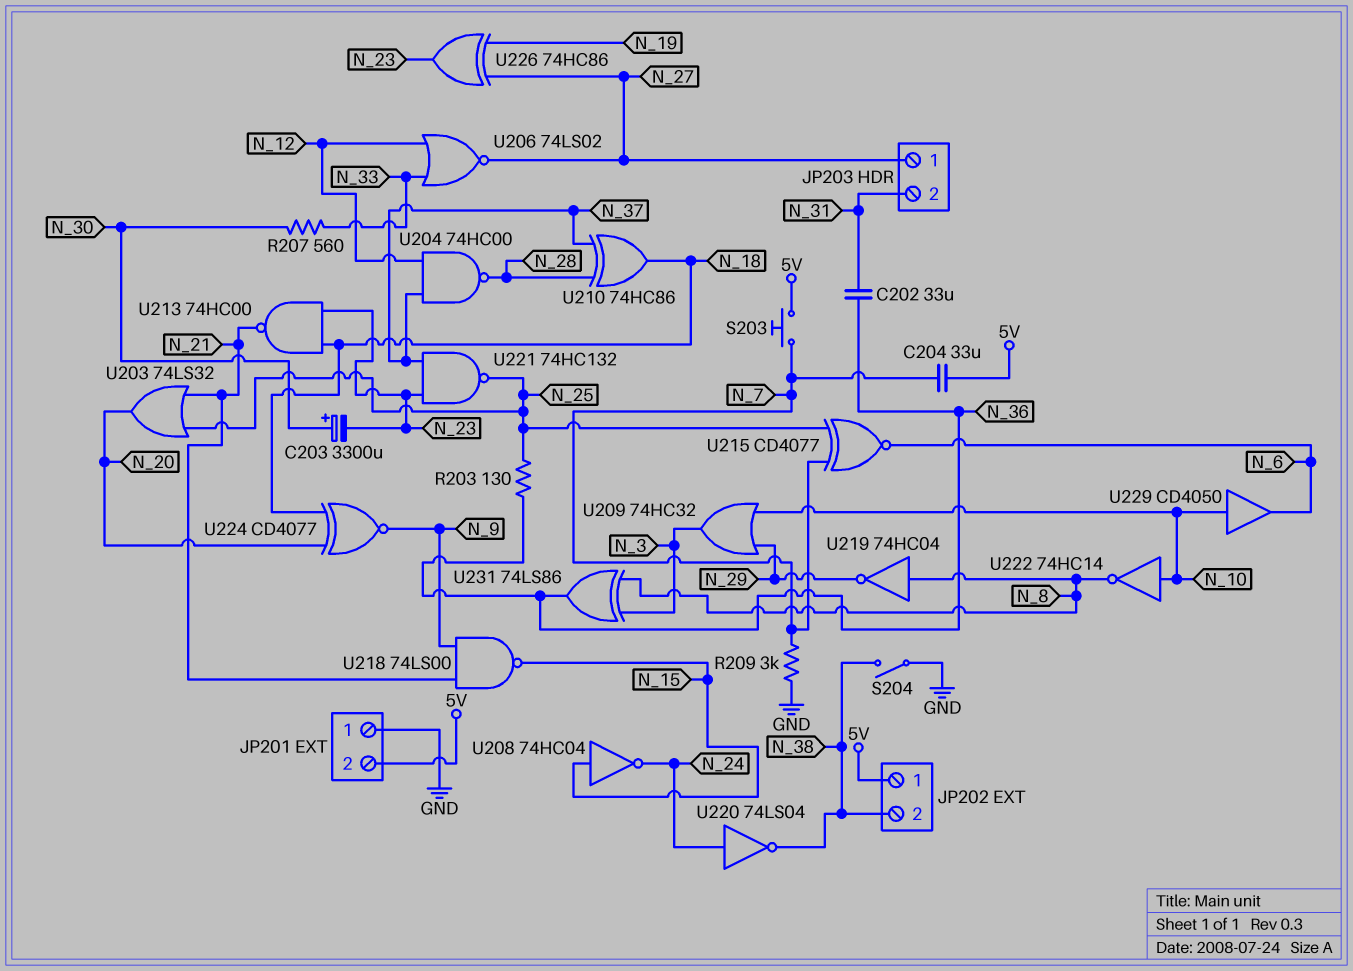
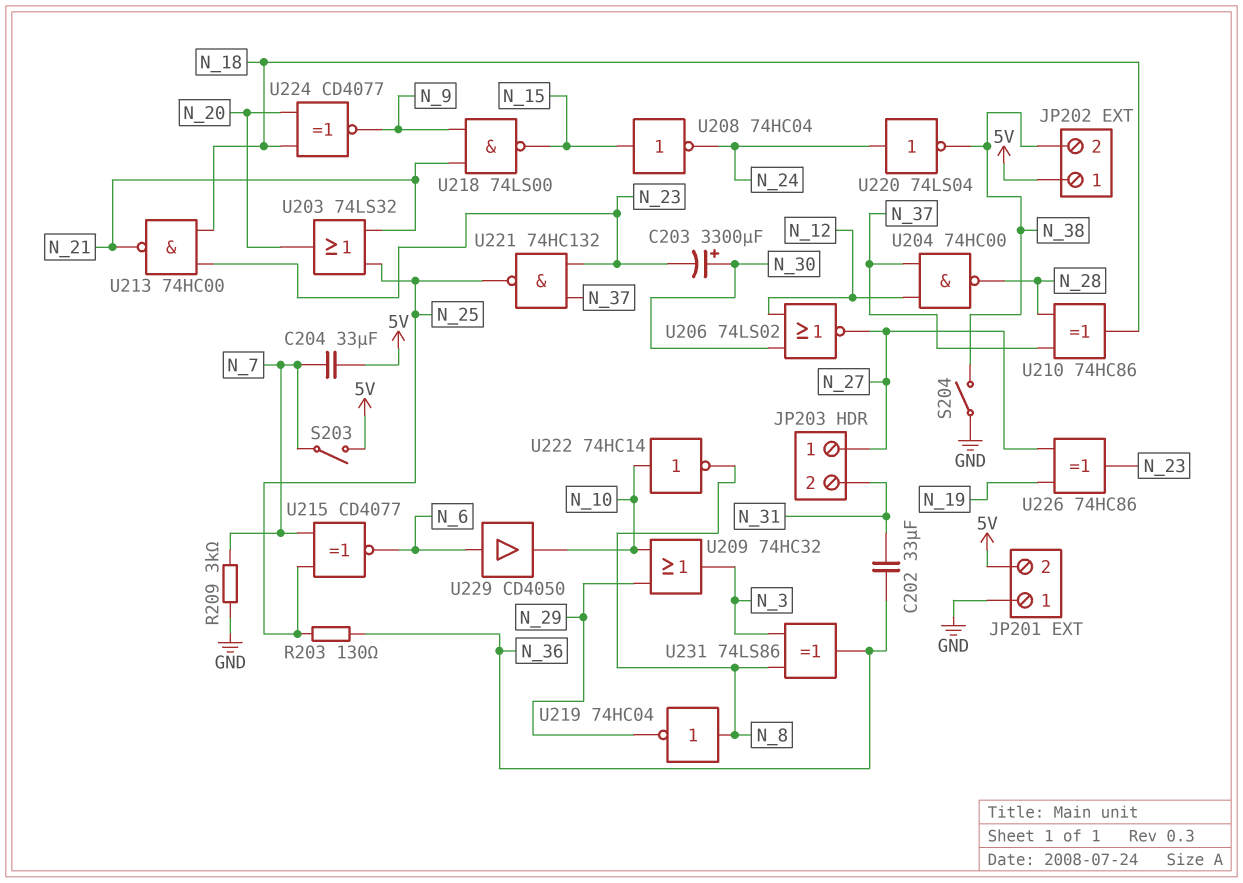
R207: 560 (N_30, N_33) -> none
S203: button (5V, N_7) -> switch (5V, N_7)
U206: NOR 74LS02 (in N_12, in N_33, out N_27) -> NOR 74LS02 (in N_12, in N_30, out N_27)
U229: buffer CD4050 (in N_10, out N_6) -> buffer CD4050 (in N_6, out N_10)

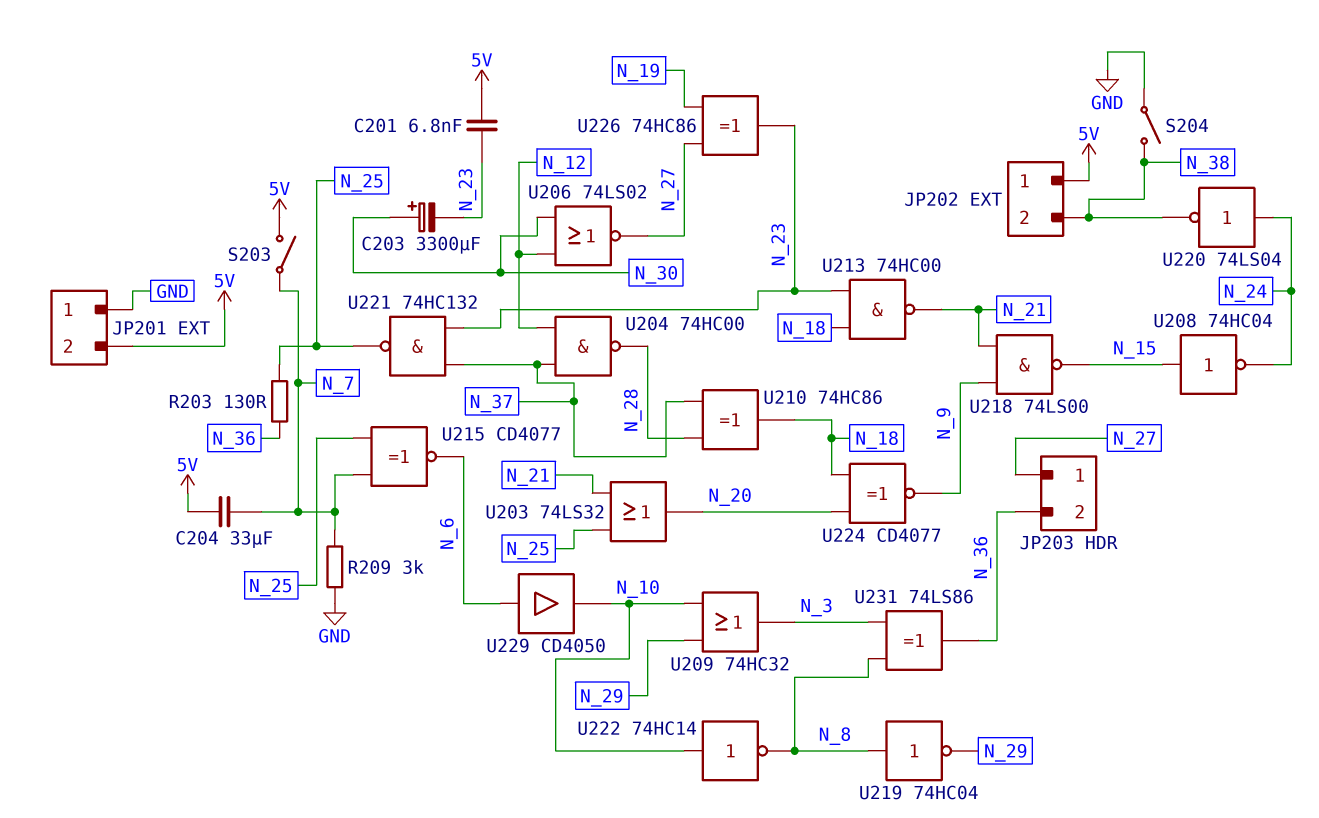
C201: none -> 6.8nF (5V, N_23)
C202: 33uF (N_31, N_36) -> none
JP203 pin 2: N_31 -> N_36

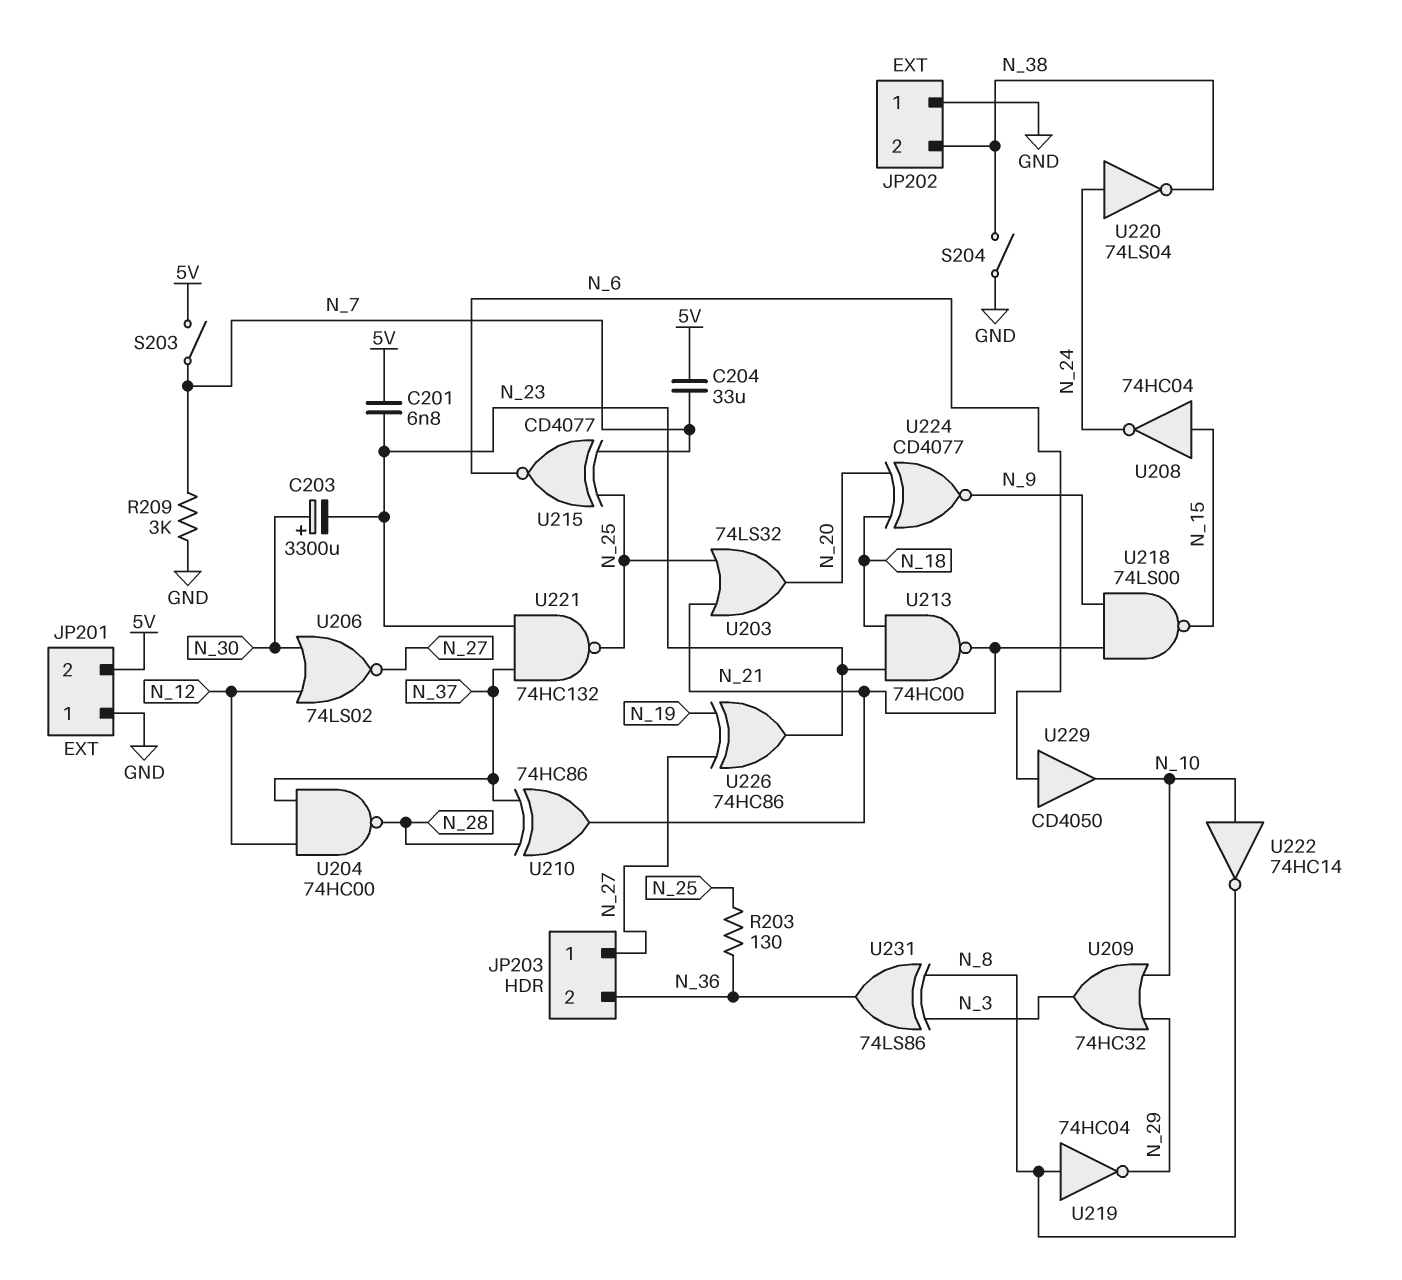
JP202 pin 1: 5V -> GND
U210: XOR 74HC86 (in N_28, in N_37, out N_18) -> XOR 74HC86 (in N_28, in N_37, out N_21)

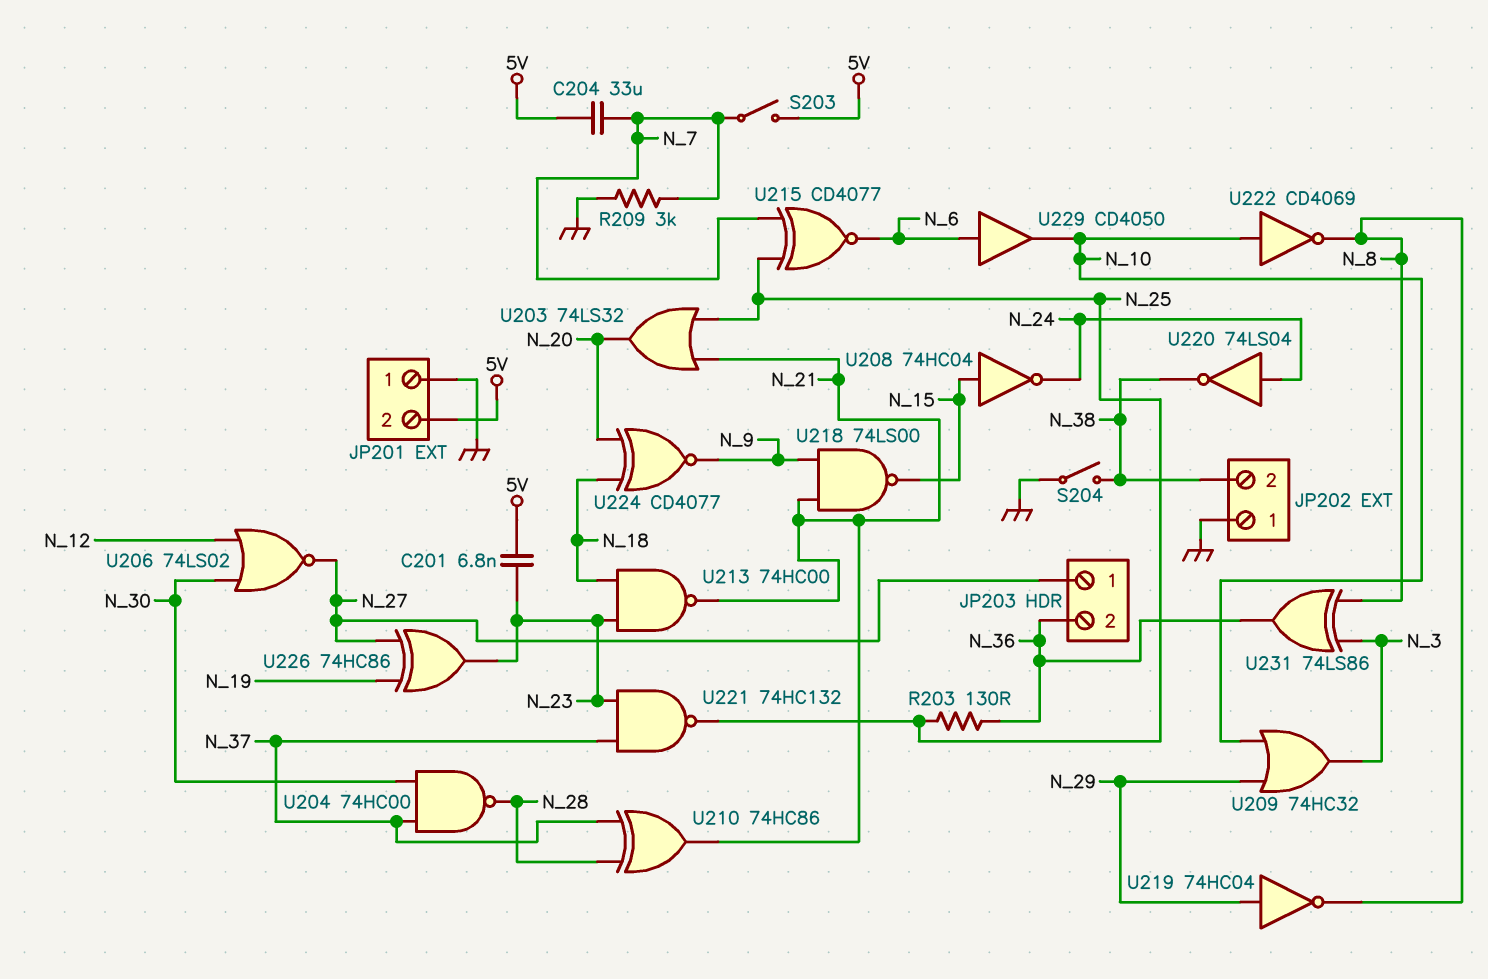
C203: 3300uF (plus N_30, minus N_23) -> none
U204: NAND 74HC00 (in N_12, in N_37, out N_28) -> NAND 74HC00 (in N_30, in N_37, out N_28)
U219: NOT 74HC04 (in N_8, out N_29) -> NOT 74HC04 (in N_29, out N_8)
U222: NOT 74HC14 (in N_10, out N_8) -> NOT CD4069 (in N_10, out N_8)

